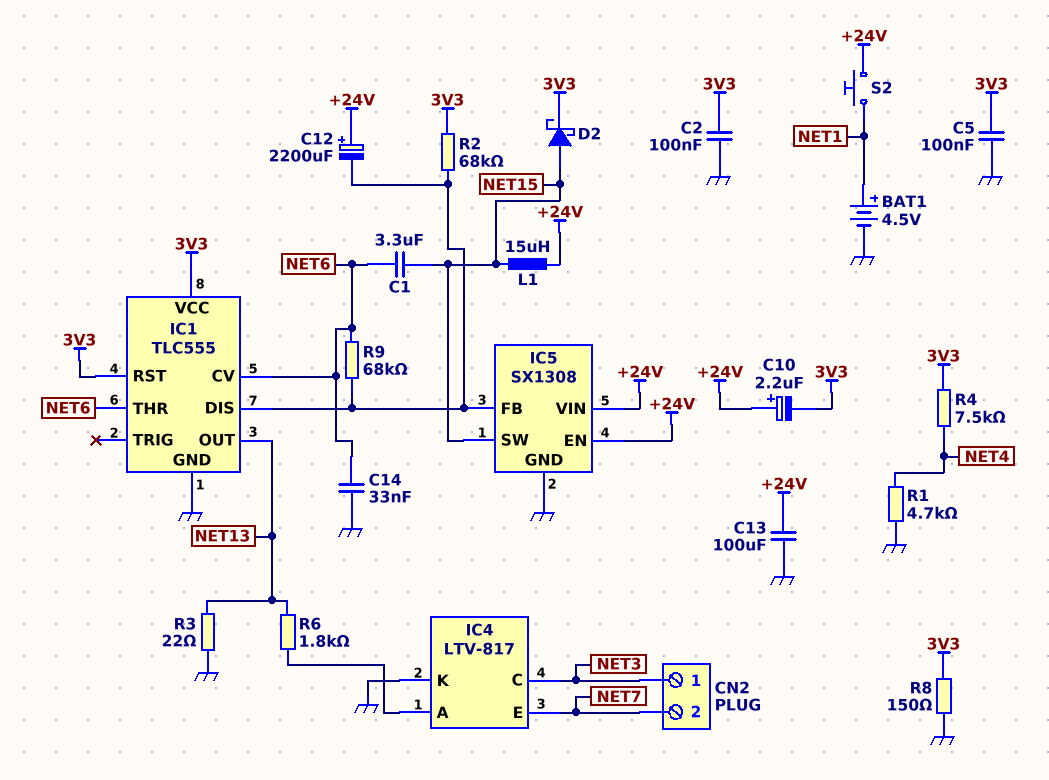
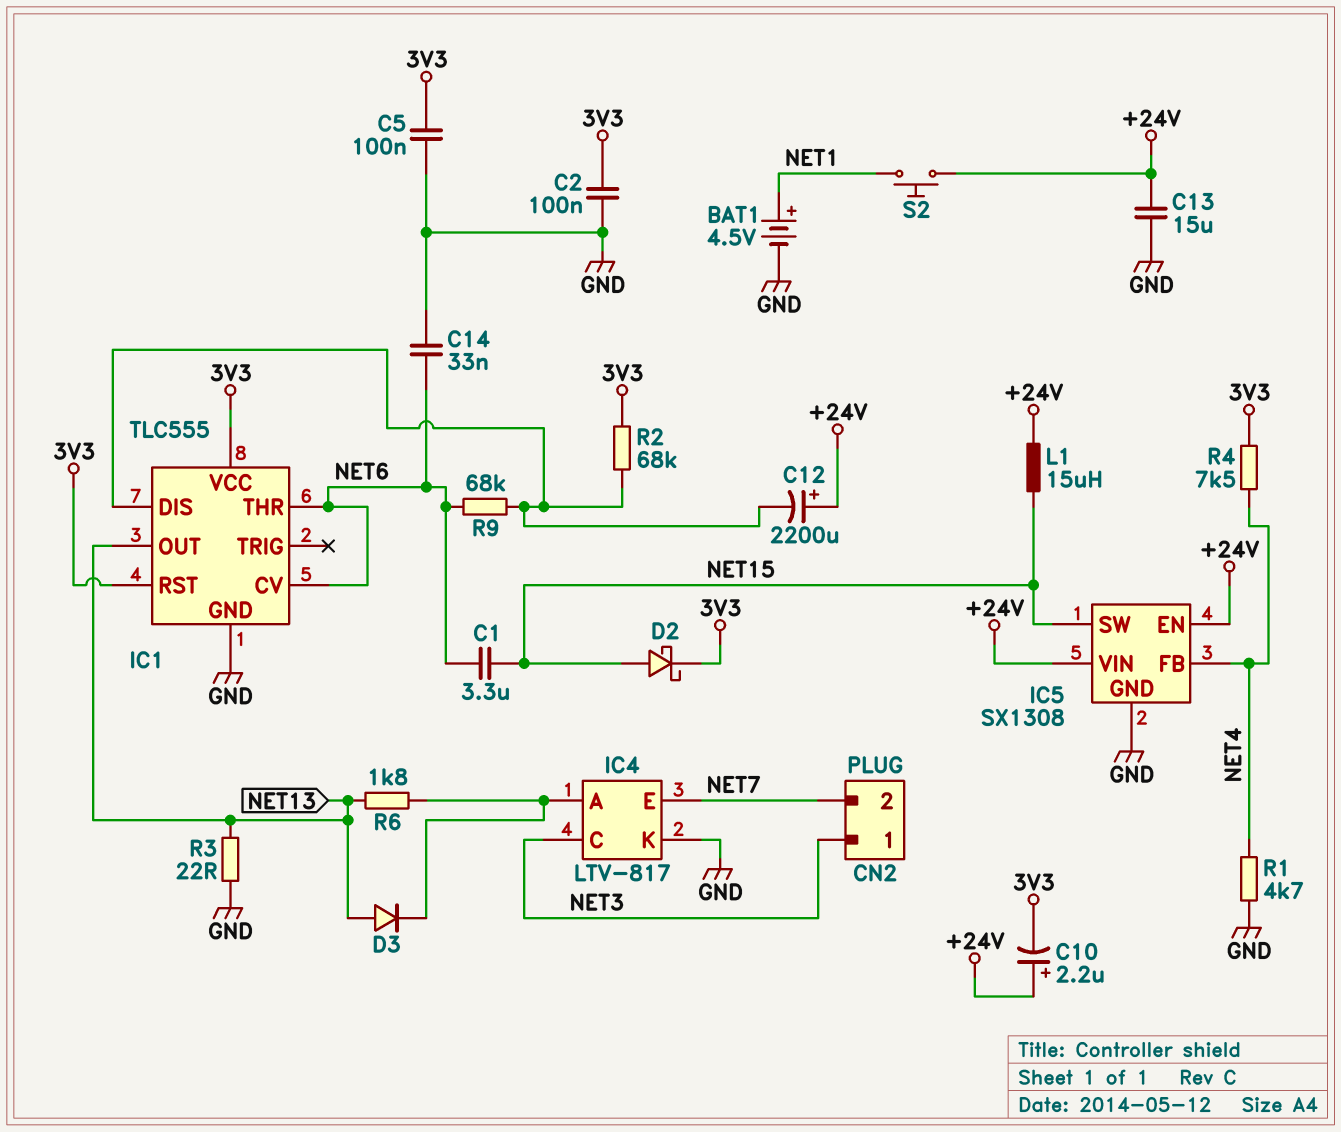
C13: 100uF (+24V, GND) -> 15uF (+24V, GND)
D3: none -> diode (A NET13, K IC4/A)
IC5 pin FB: IC1/DIS -> NET4
R8: 150 (3V3, GND) -> none

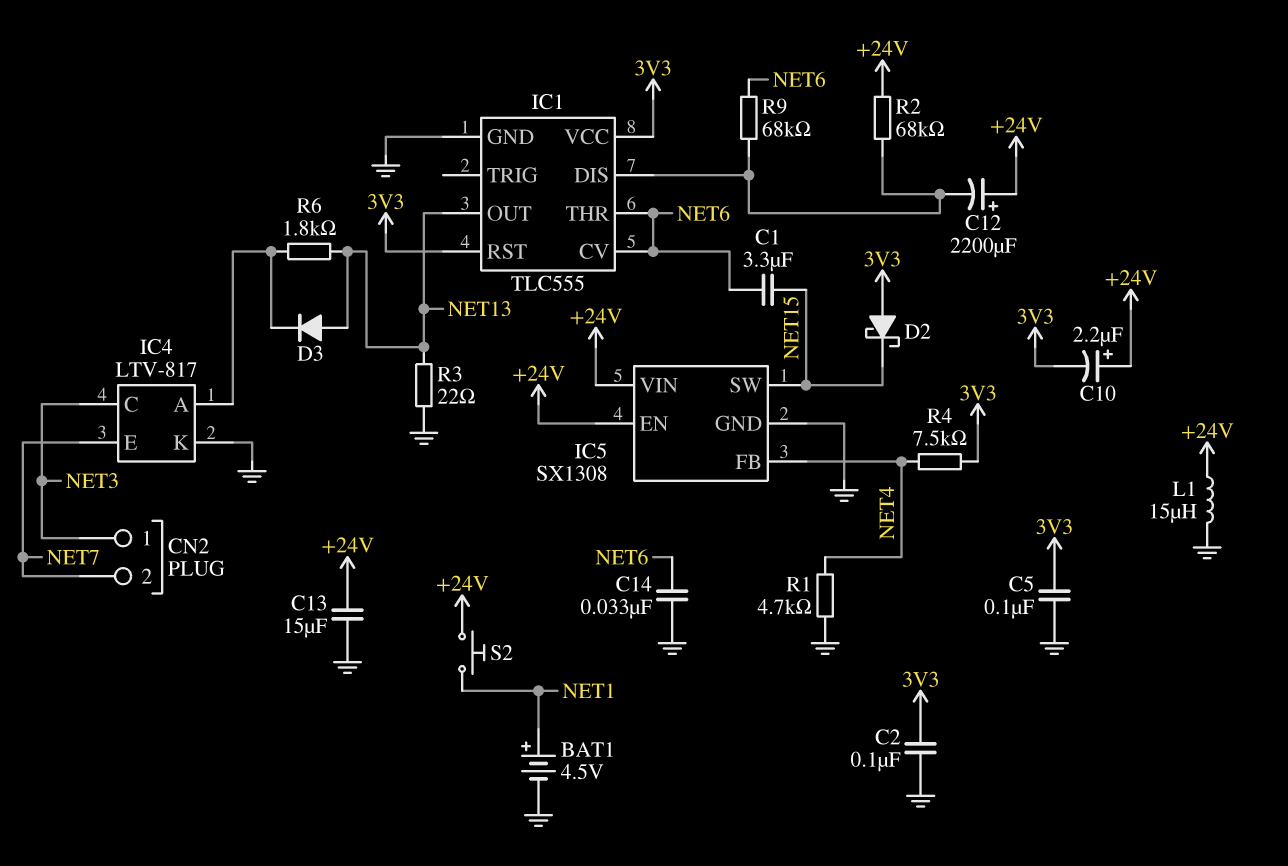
D2: schottky (A NET15, K 3V3) -> schottky (A 3V3, K NET15)
L1: 15uH (+24V, NET15) -> 15uH (+24V, GND)
R2: 68k (3V3, IC1/DIS) -> 68k (+24V, IC1/DIS)

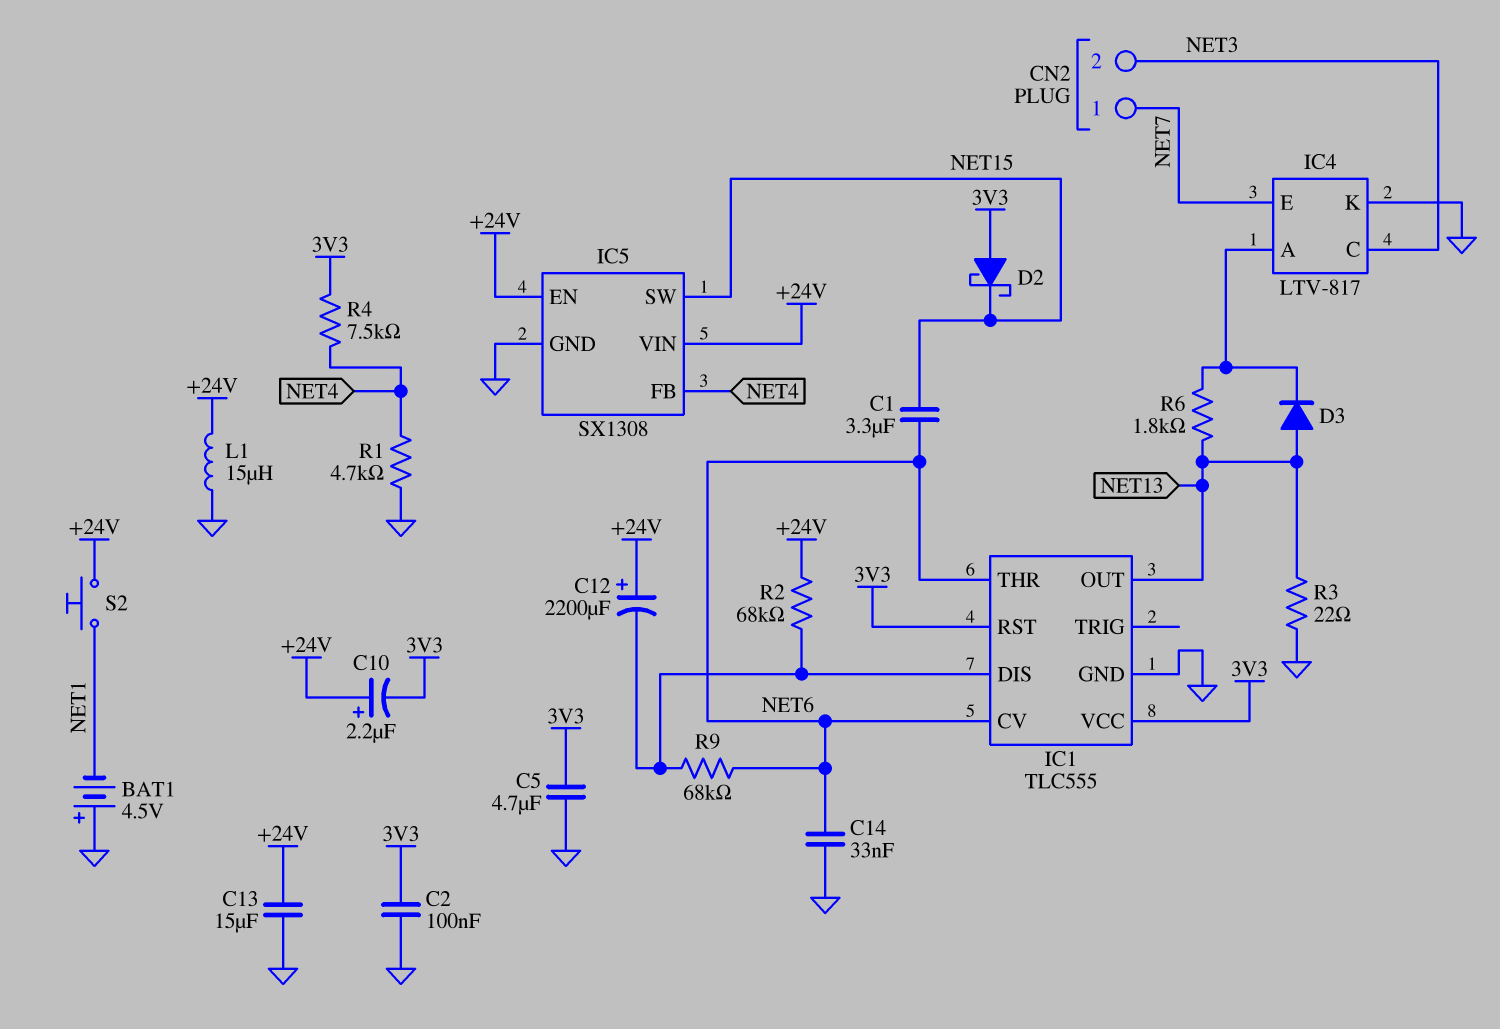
BAT1: 4.5V (plus NET1, minus GND) -> 4.5V (plus GND, minus NET1)
C5: 100nF (3V3, GND) -> 4.7uF (3V3, GND)
CN2 pin 1: NET3 -> NET7
CN2 pin 2: NET7 -> NET3

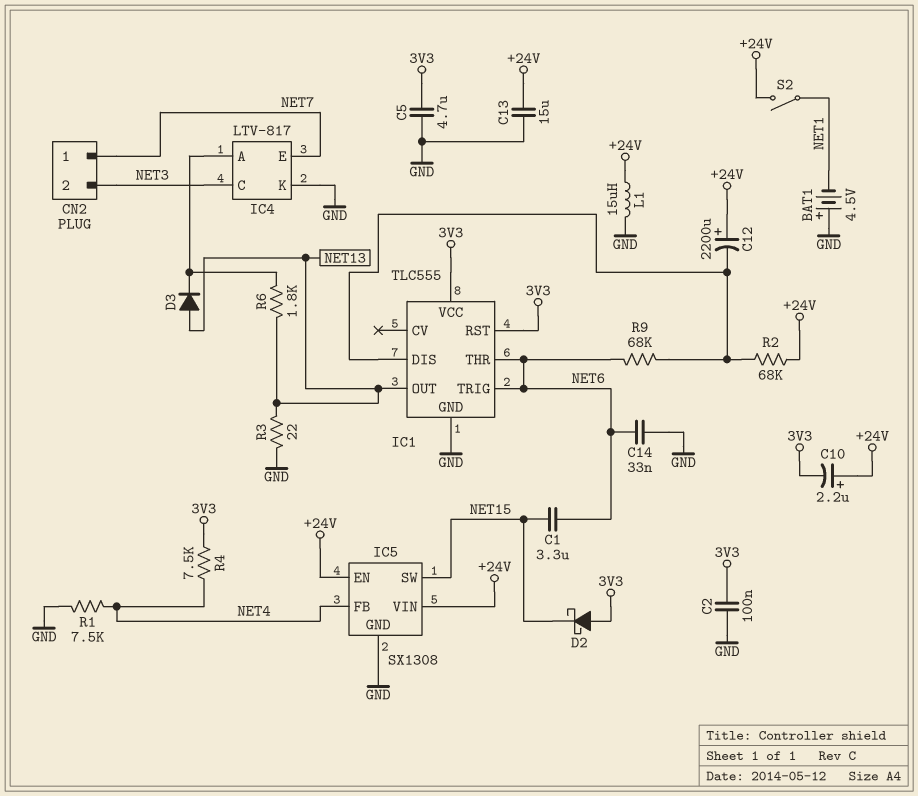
IC1 pin CV: NET6 -> none
IC1 pin TRIG: none -> NET6
R1: 4.7k (GND, NET4) -> 7.5k (GND, NET4)
S2: button (+24V, NET1) -> switch (+24V, NET1)

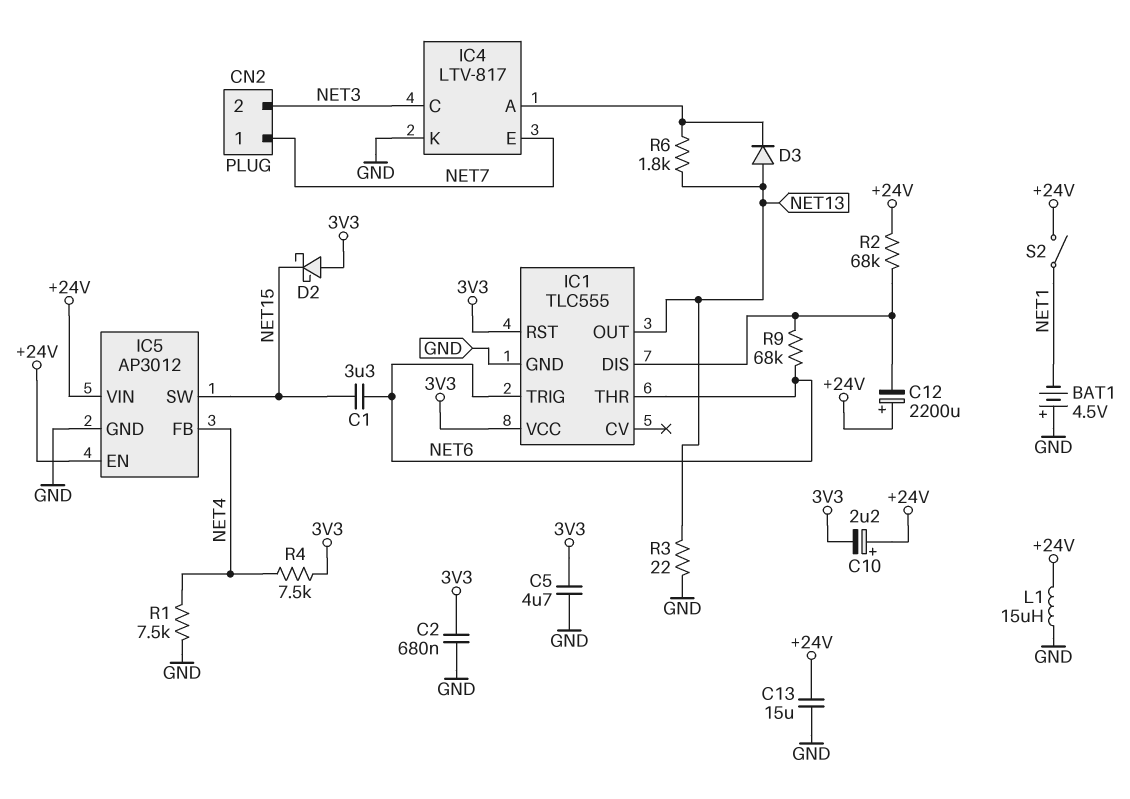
C2: 100nF (3V3, GND) -> 680nF (3V3, GND)
C14: 33nF (GND, NET6) -> none
IC5: SX1308 -> AP3012

